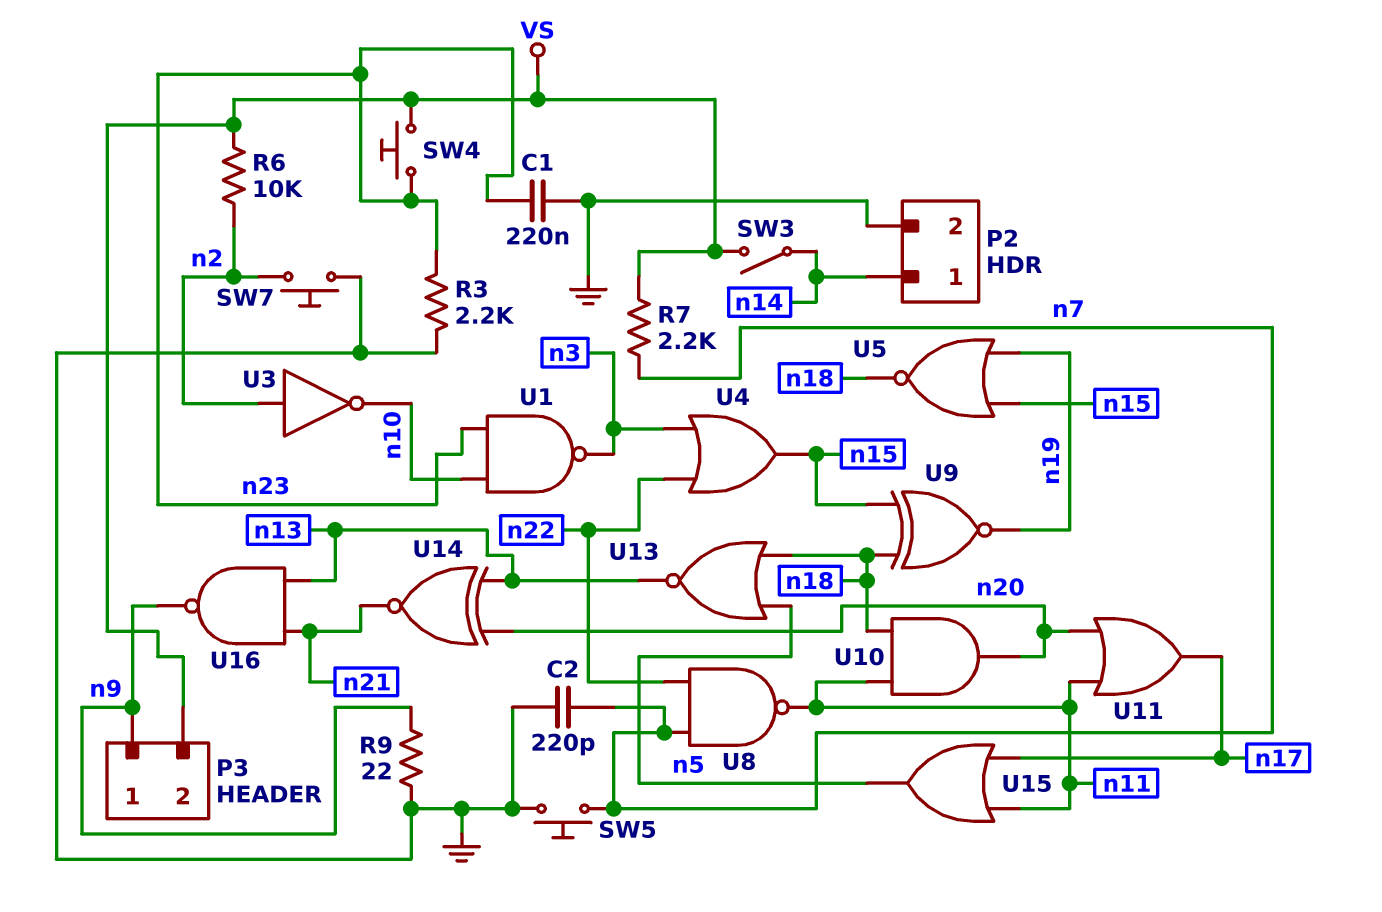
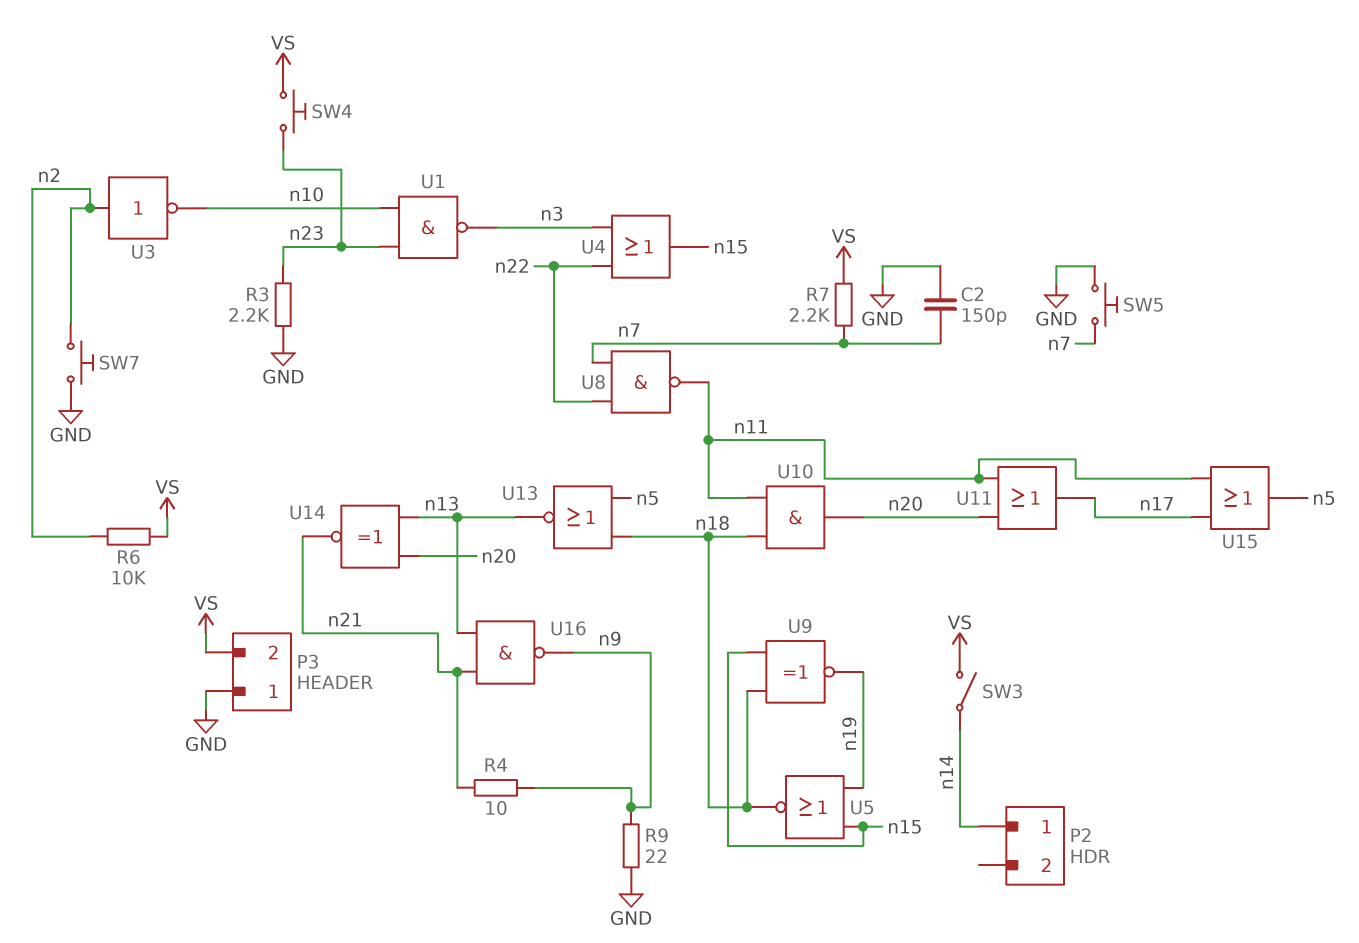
C1: 220nF (GND, n23) -> none
C2: 220pF (GND, n7) -> 150pF (GND, n7)
P2 pin 2: GND -> none
P3 pin 1: n9 -> GND
R4: none -> 10 (n9, n21)

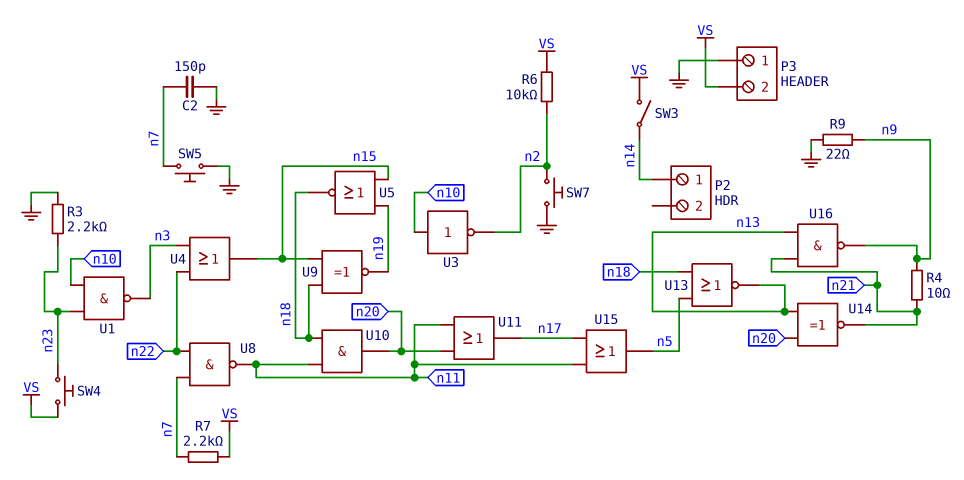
U3: NOT (in n2, out n10) -> NOT (in n10, out n2)

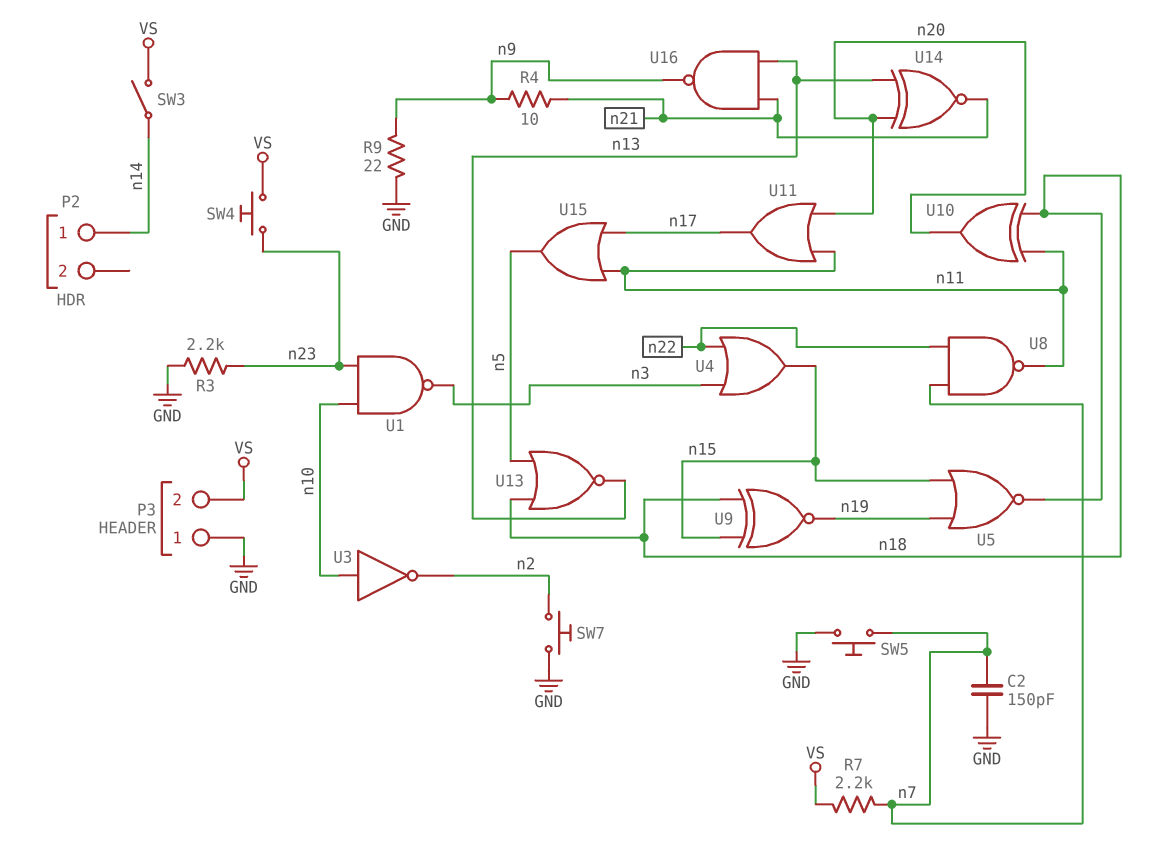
R6: 10k (VS, n2) -> none
U10: AND (in n11, in n18, out n20) -> XOR (in n11, in n18, out n20)

